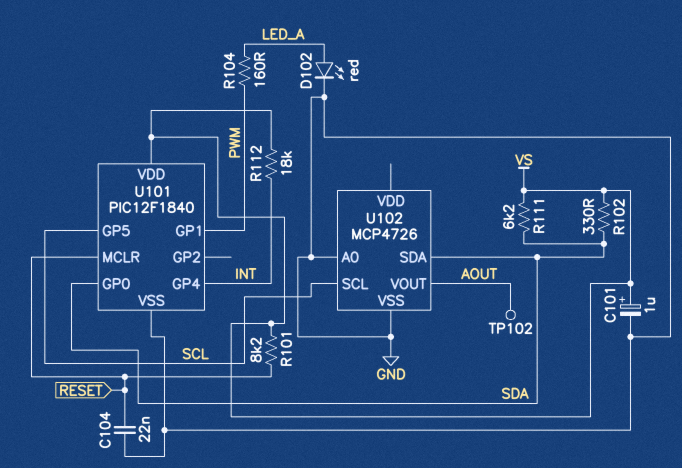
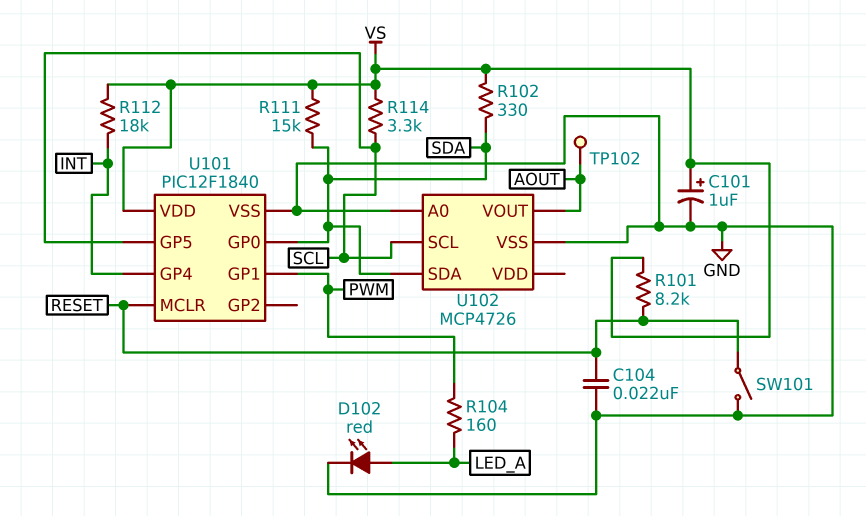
R111: 6.2k (SDA, VS) -> 15k (SDA, VS)
R114: none -> 3.3k (SCL, VS)
SW101: none -> switch (GND, RESET)

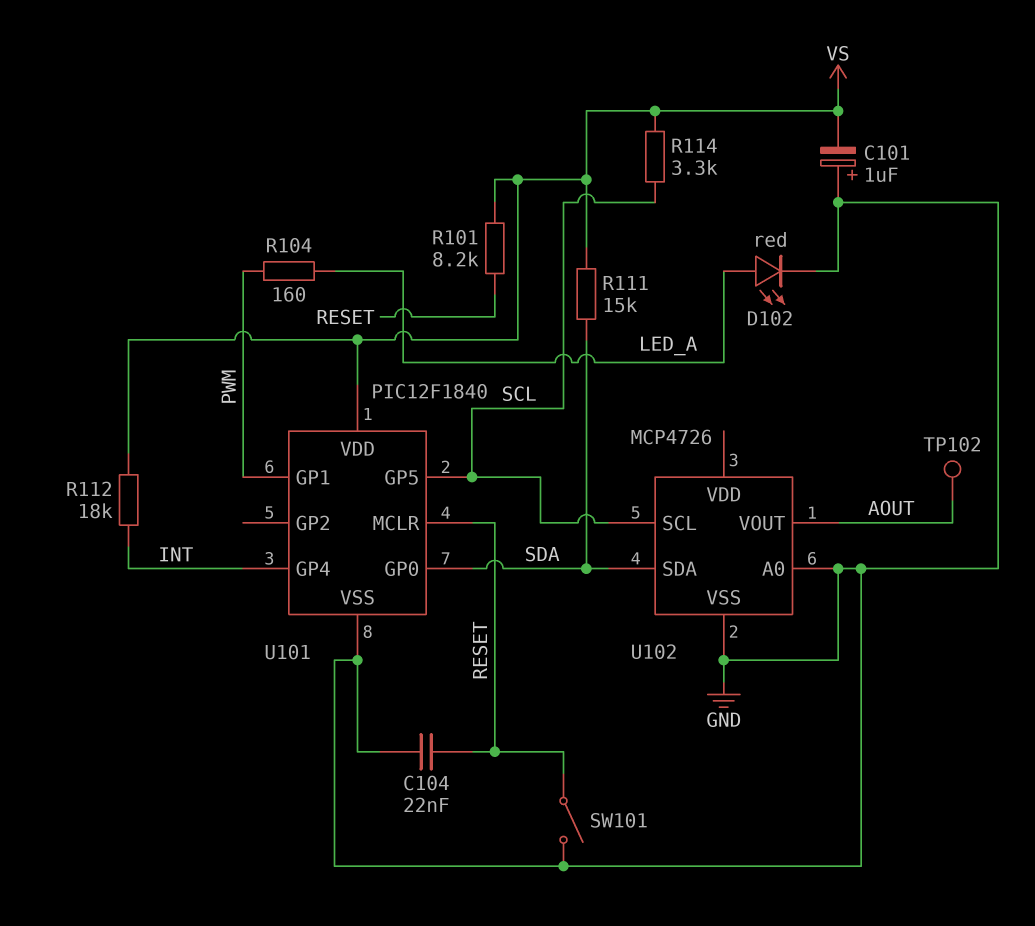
C101: 1uF (plus VS, minus GND) -> 1uF (plus GND, minus VS)
R102: 330 (SDA, VS) -> none

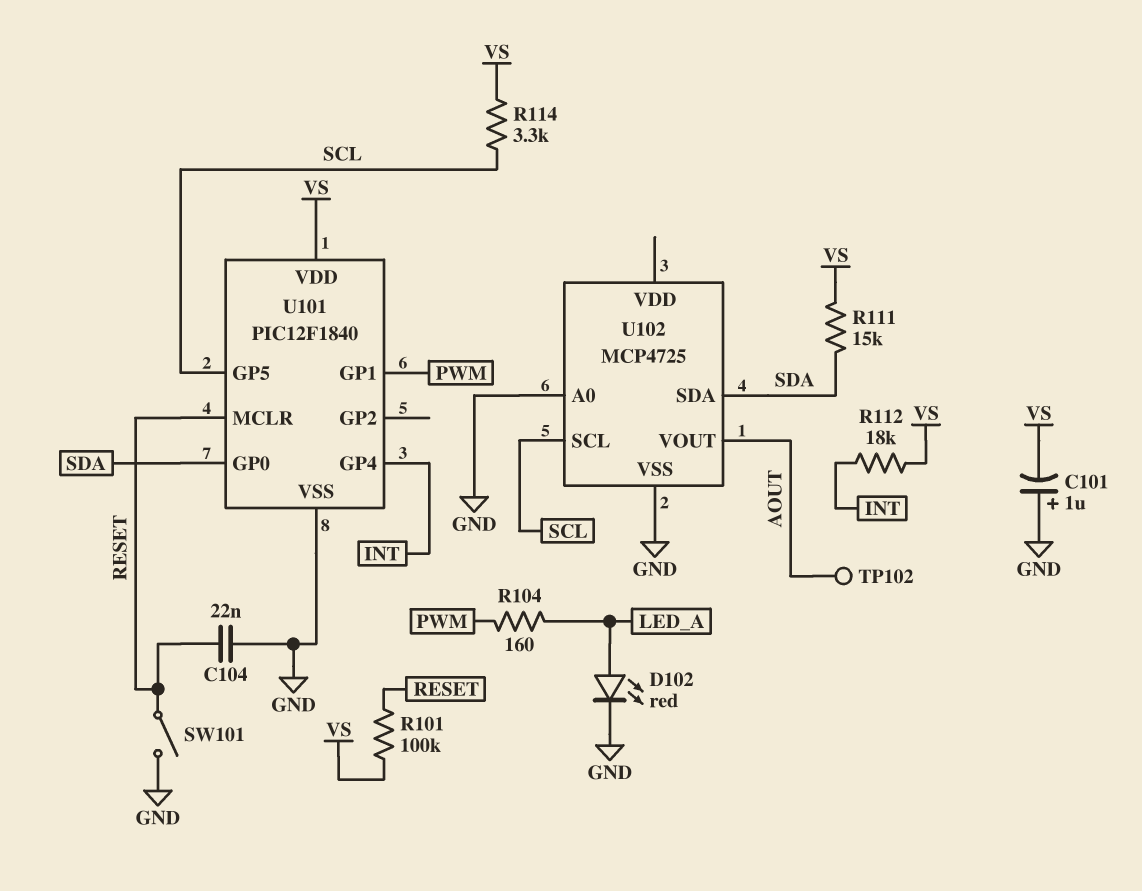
R101: 8.2k (RESET, VS) -> 100k (RESET, VS)
U102: MCP4726 -> MCP4725

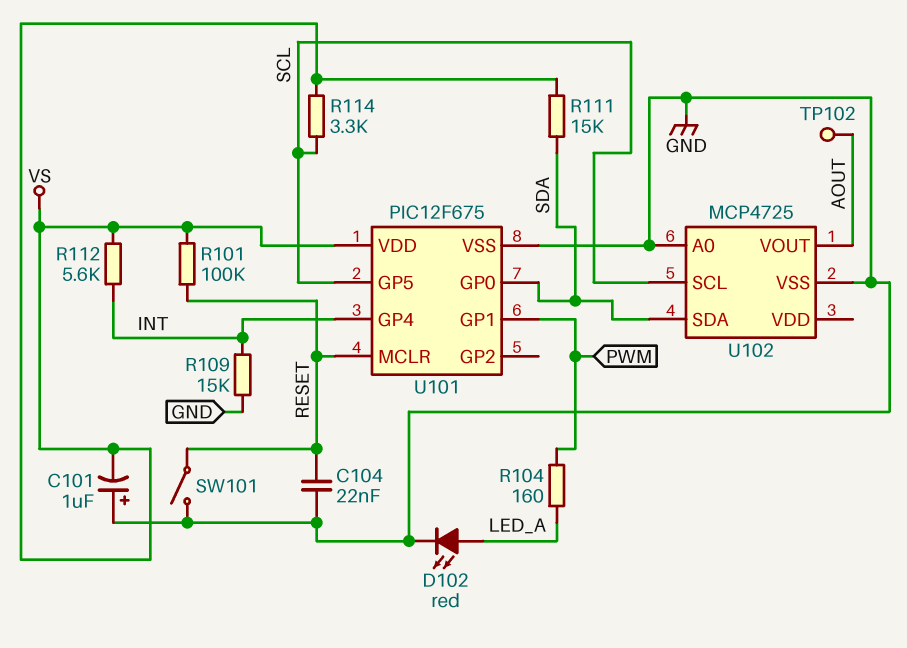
R109: none -> 15k (GND, INT)
R112: 18k (INT, VS) -> 5.6k (INT, VS)
U101: PIC12F1840 -> PIC12F675

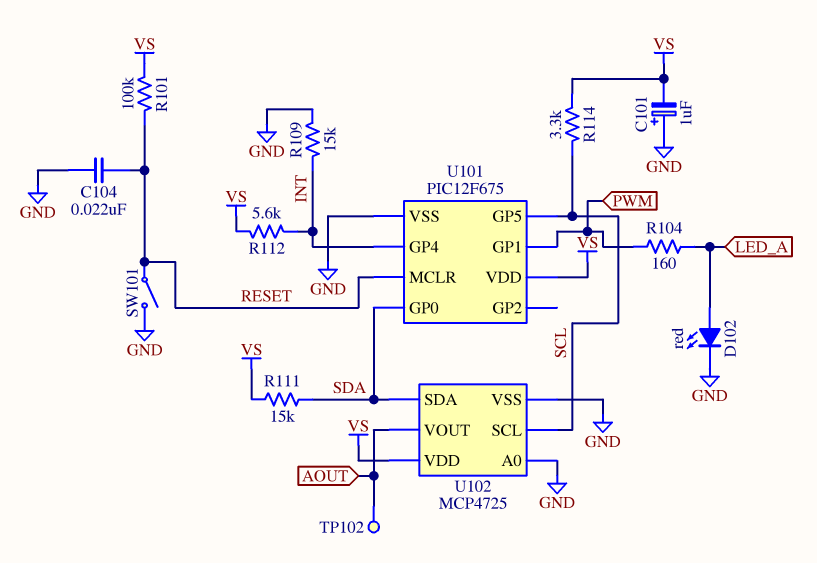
U102 pin VDD: none -> VS

